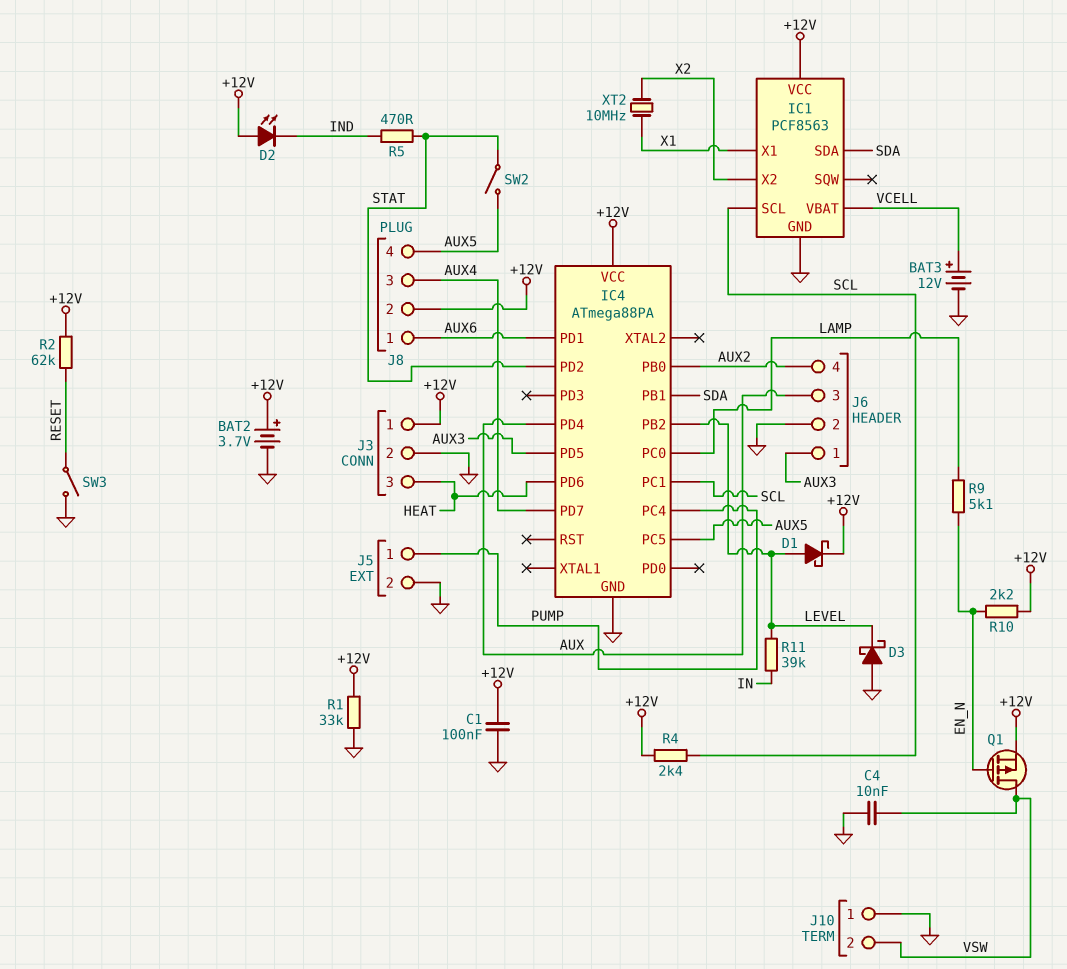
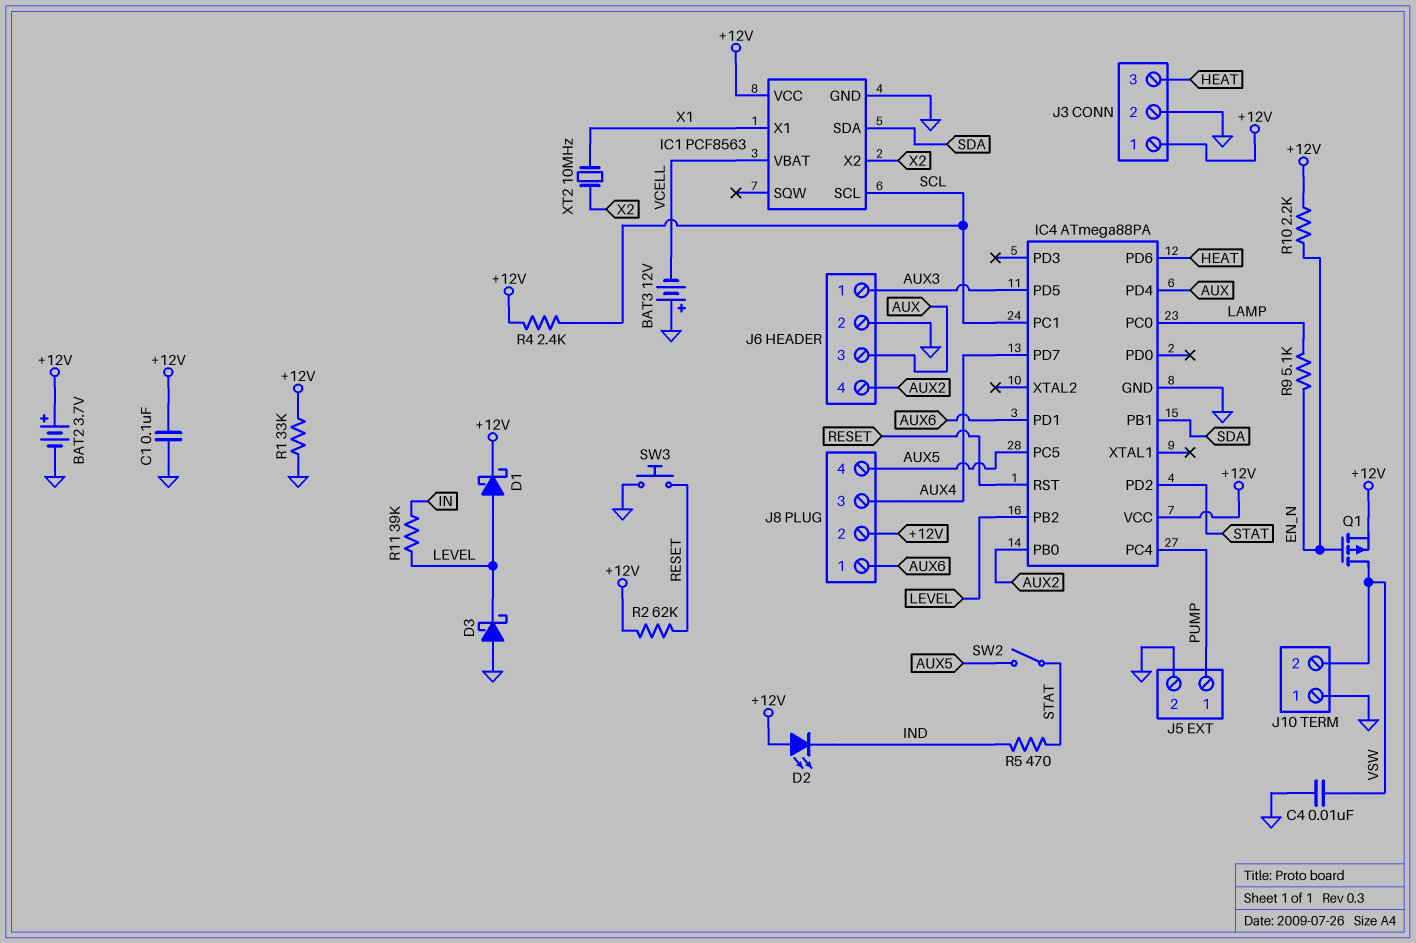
BAT3: 12V (plus VCELL, minus GND) -> 12V (plus GND, minus VCELL)
IC4 pin RST: none -> RESET
SW3: switch (GND, RESET) -> button (GND, RESET)

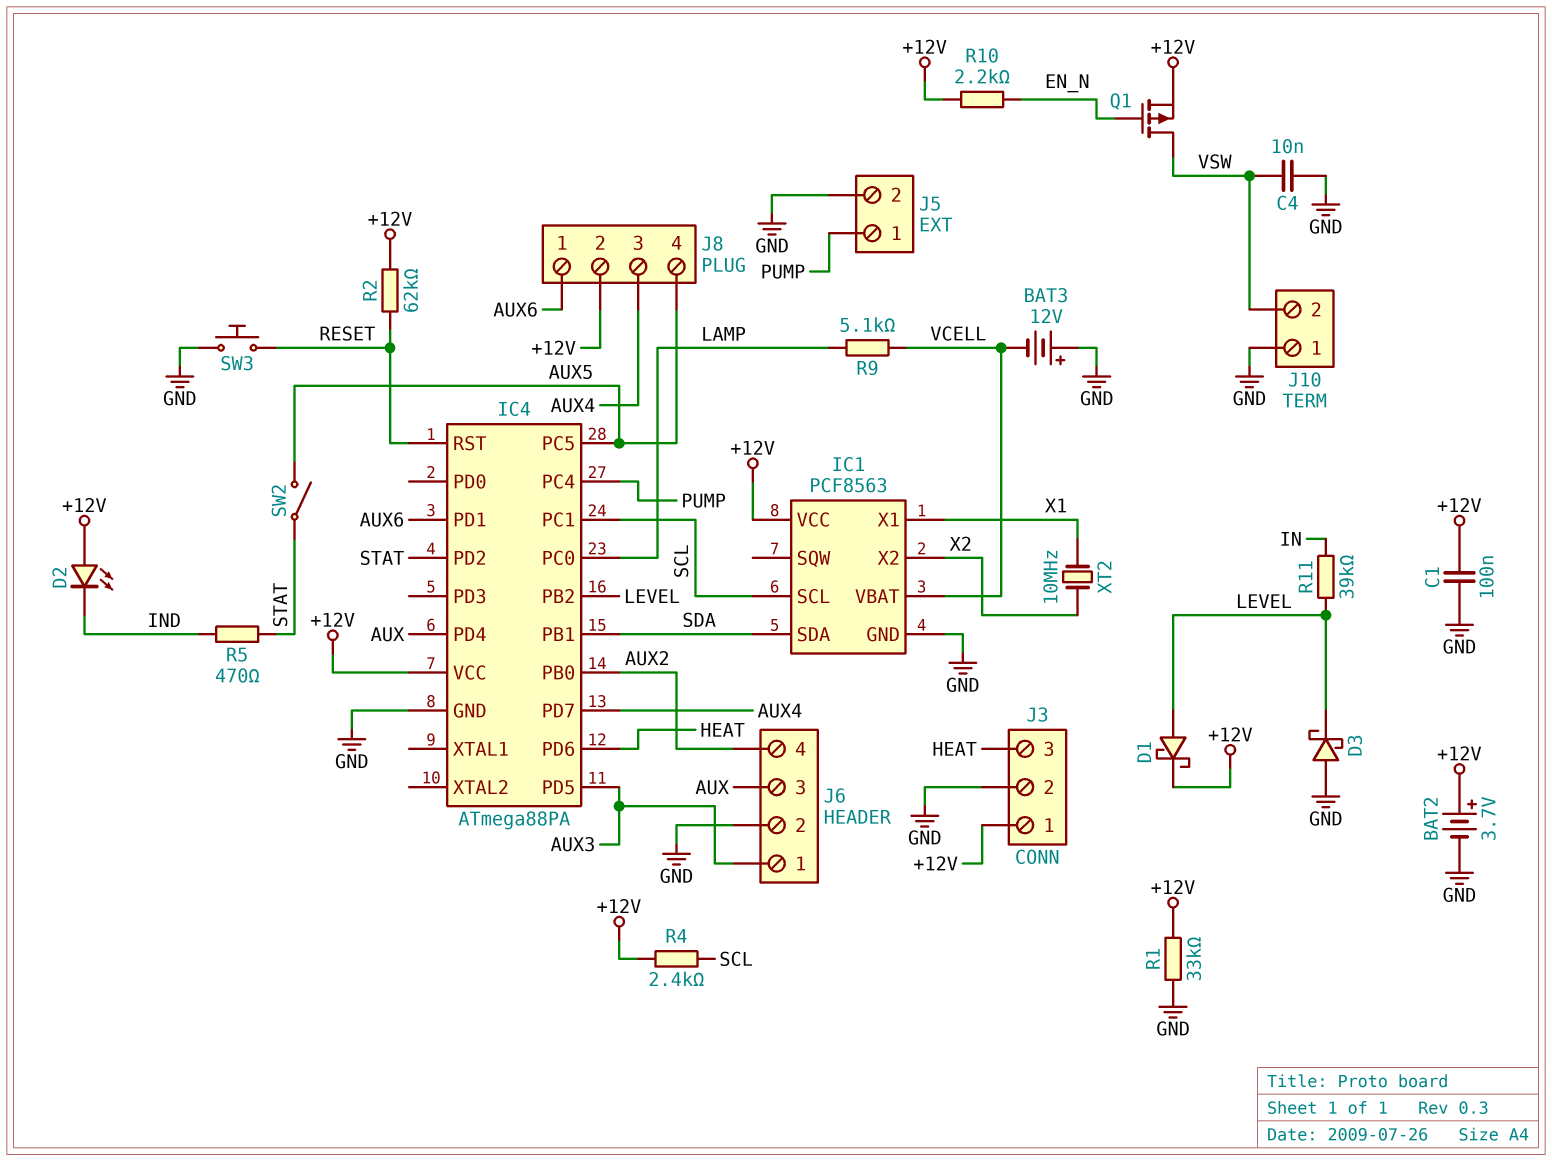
R9: 5.1k (EN_N, LAMP) -> 5.1k (LAMP, VCELL)

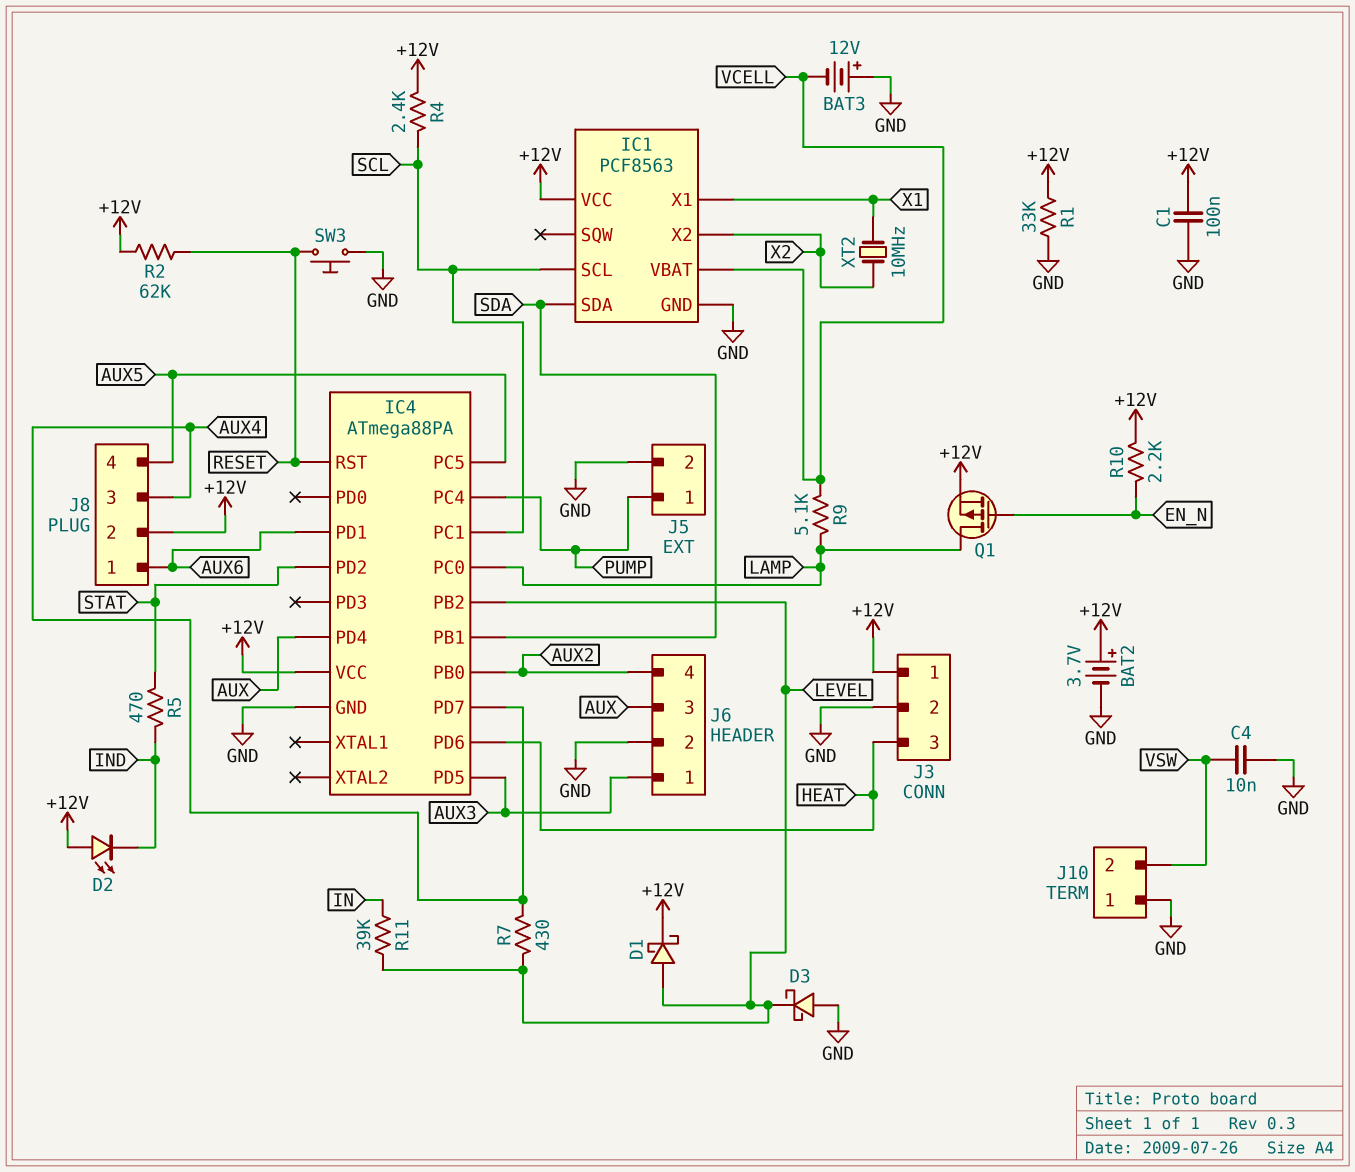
Q1: PMOS (G EN_N, D VSW, S +12V) -> PMOS (G EN_N, D LAMP, S +12V)
R7: none -> 430 (AUX4, LEVEL)
SW2: switch (AUX5, STAT) -> none

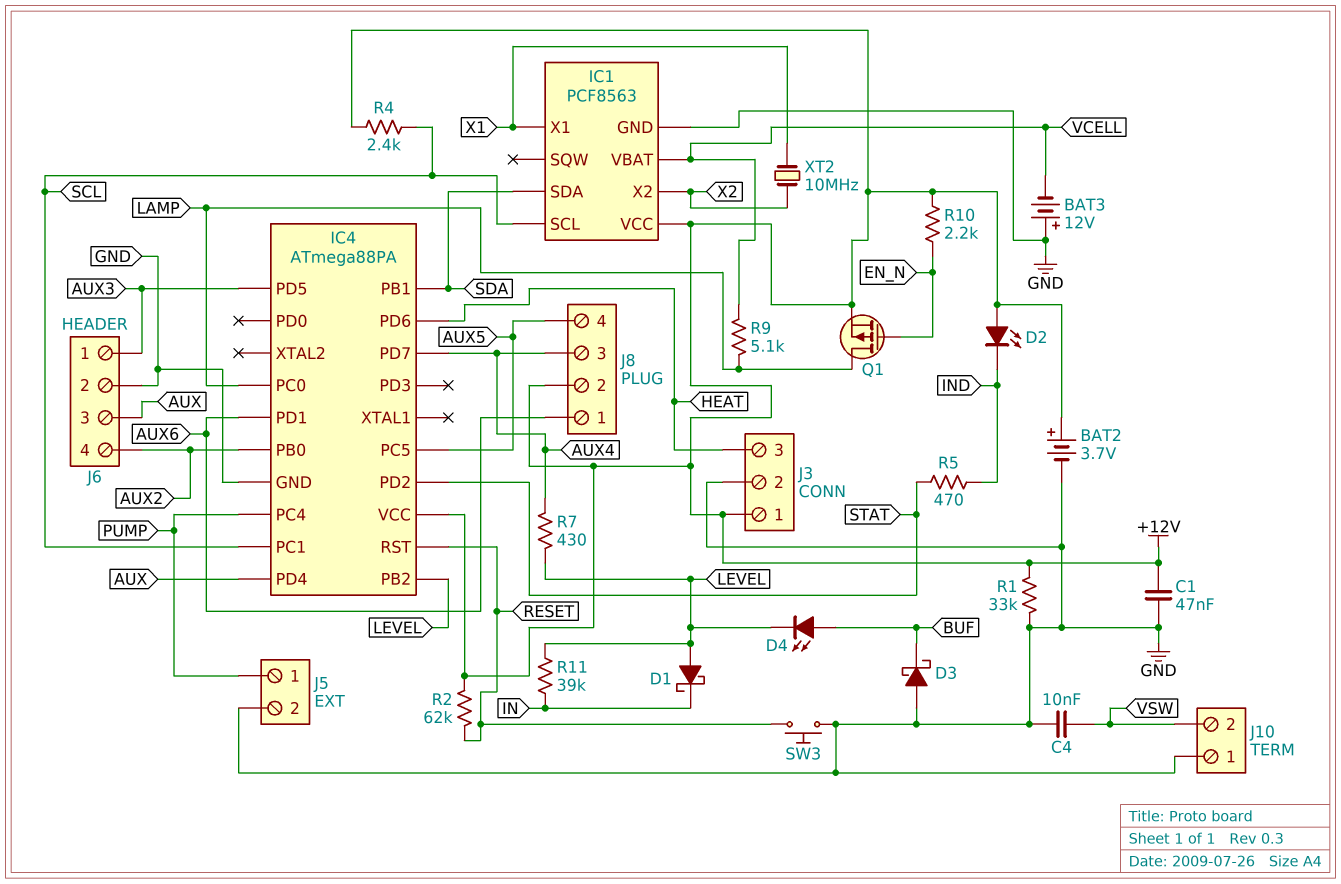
C1: 100nF (+12V, GND) -> 47nF (+12V, GND)
D1: schottky (A LEVEL, K +12V) -> schottky (A LEVEL, K IN)
D3: schottky (A GND, K LEVEL) -> schottky (A GND, K BUF)
D4: none -> LED (A BUF, K LEVEL)

